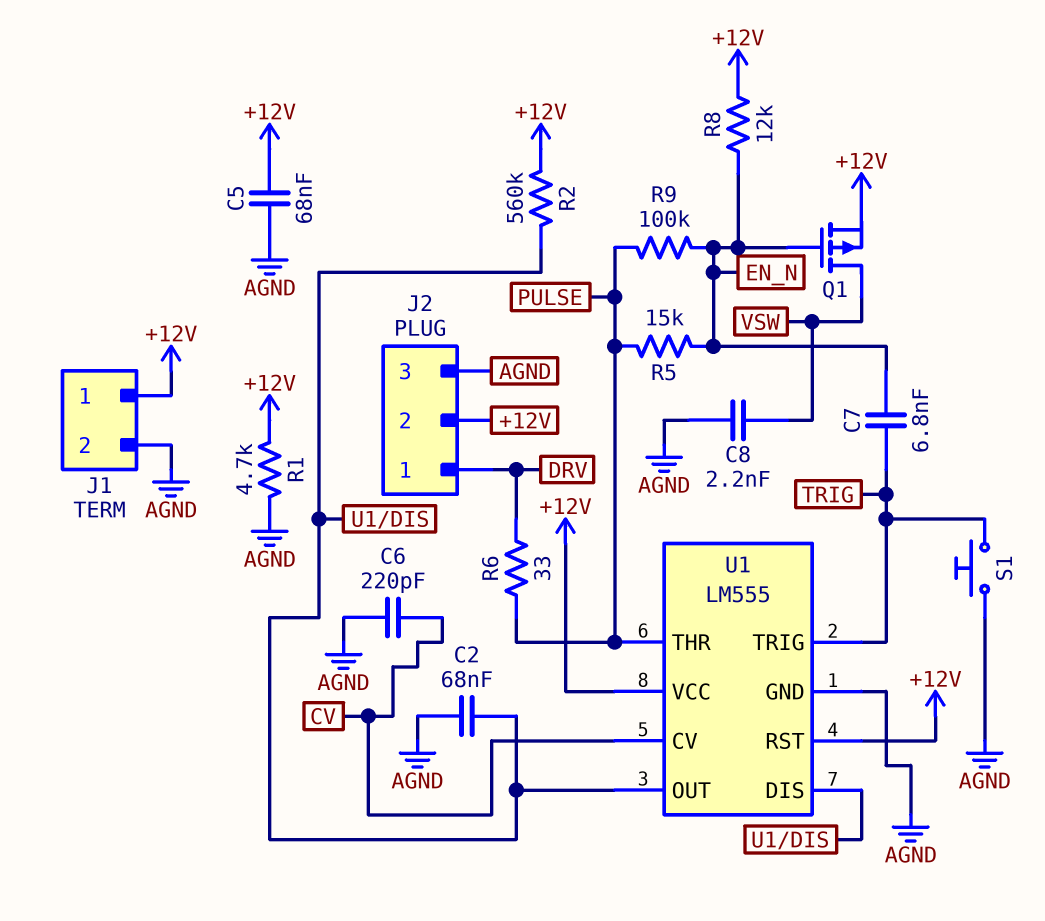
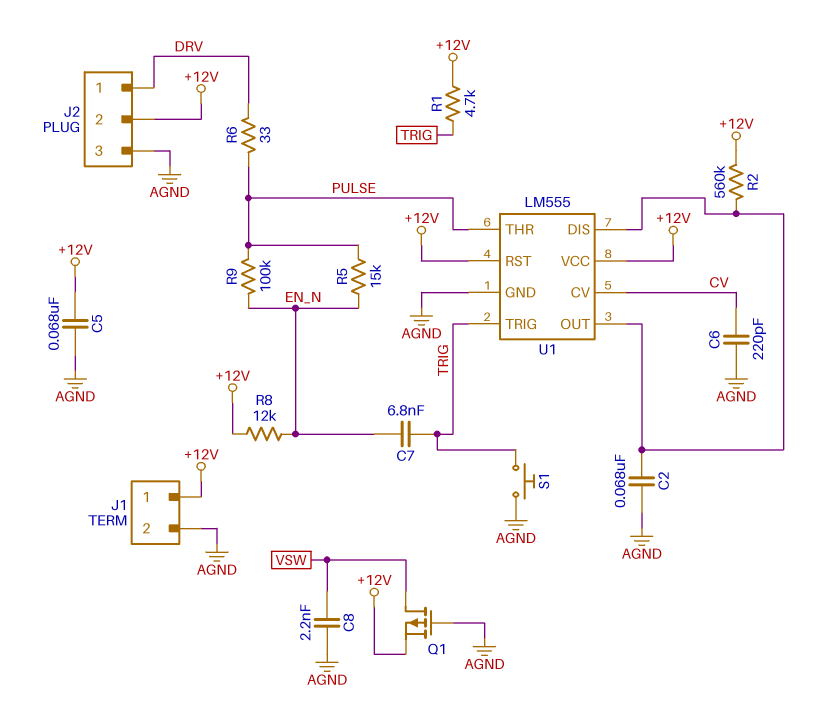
Q1: PMOS (G EN_N, D VSW, S +12V) -> PMOS (G AGND, D VSW, S +12V)
R1: 4.7k (+12V, AGND) -> 4.7k (+12V, TRIG)

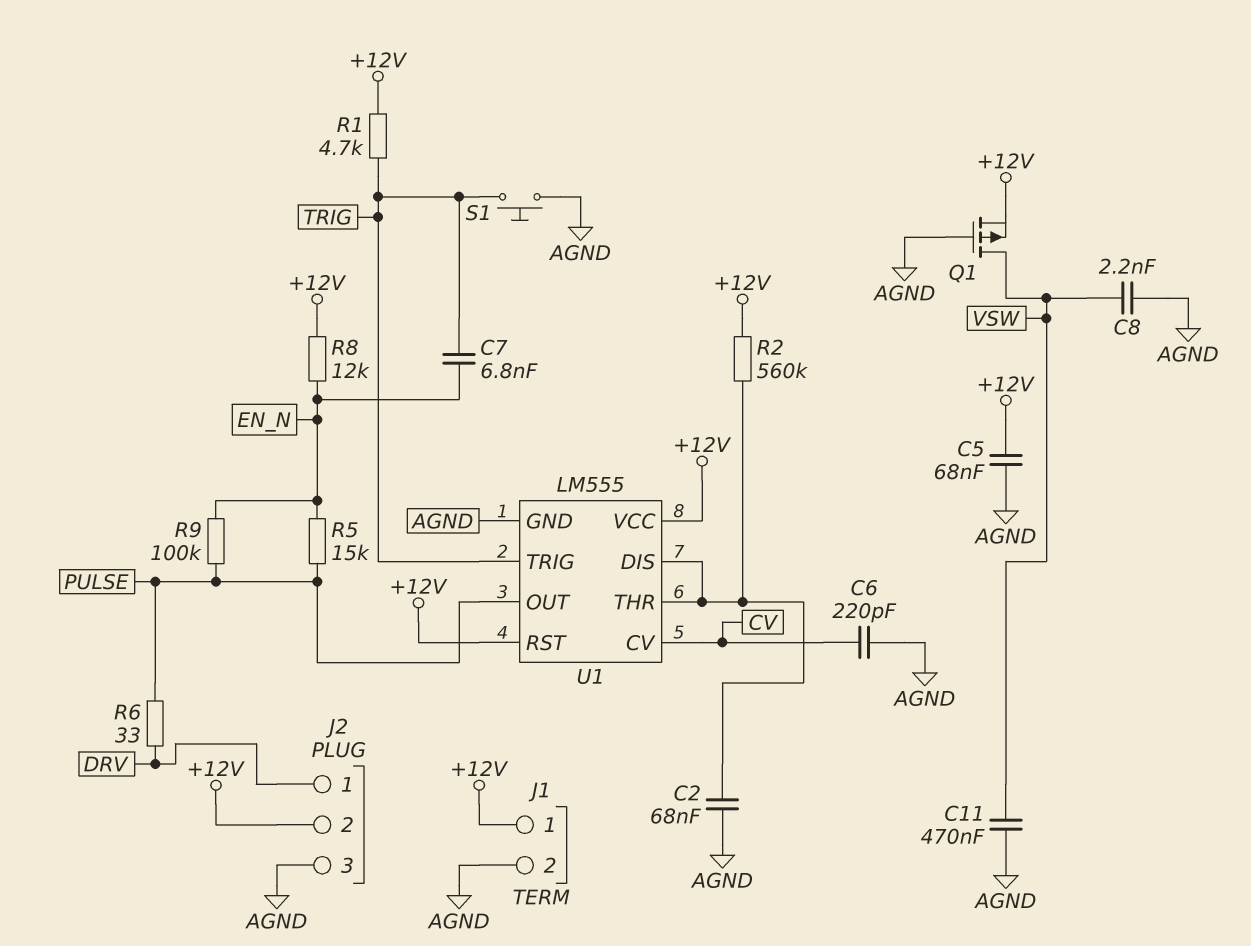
C11: none -> 470nF (AGND, VSW)
U1 pin OUT: U1/DIS -> PULSE
U1 pin THR: PULSE -> U1/DIS

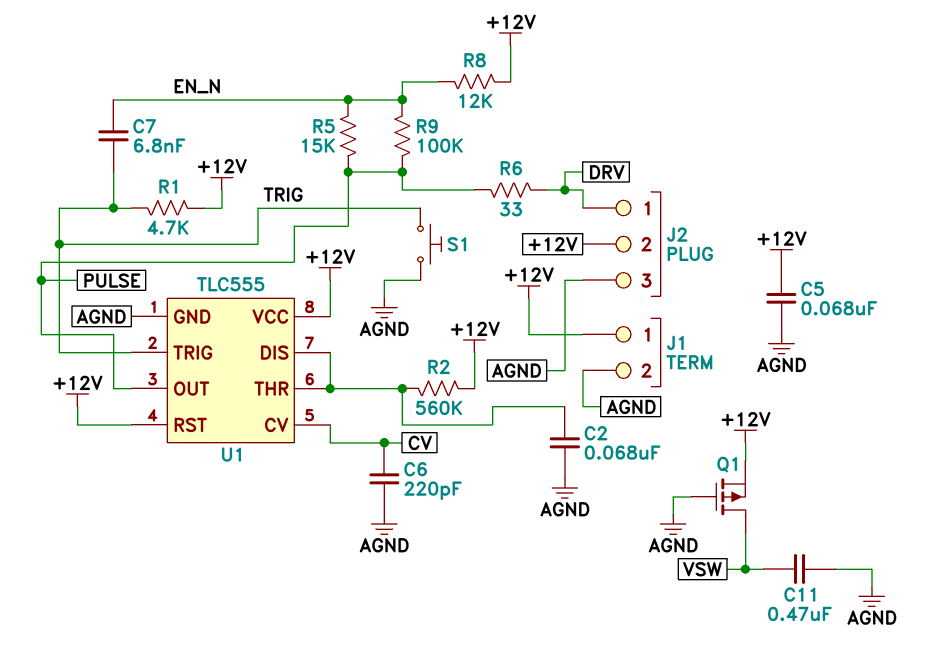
C8: 2.2nF (AGND, VSW) -> none
U1: LM555 -> TLC555

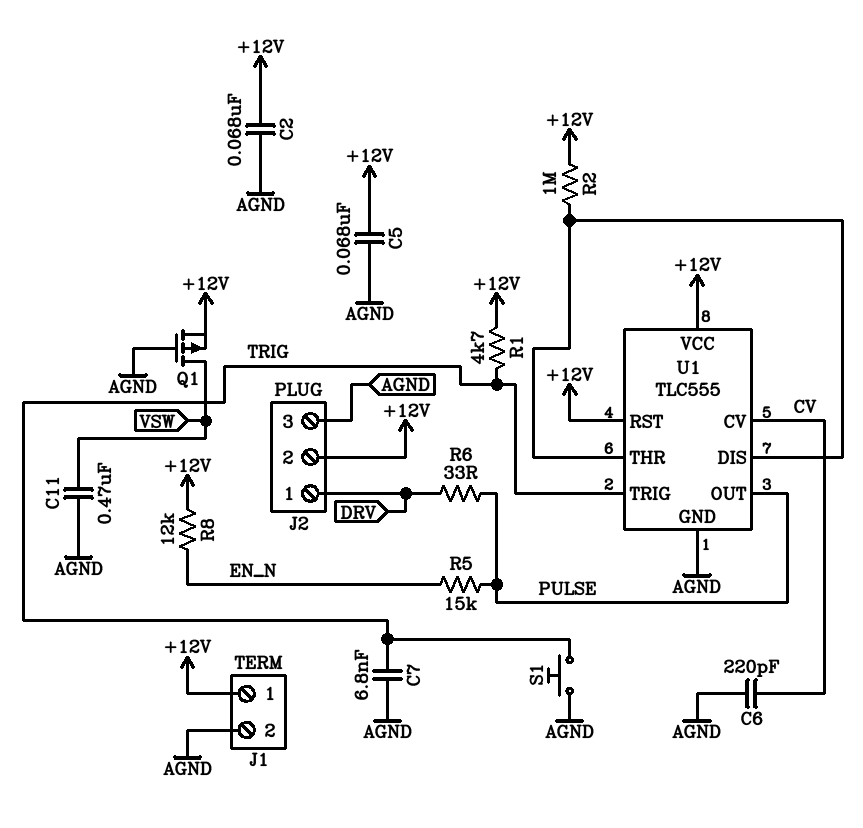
C2: 68nF (AGND, U1/DIS) -> 68nF (+12V, AGND)
C7: 6.8nF (EN_N, TRIG) -> 6.8nF (AGND, TRIG)
R2: 560k (+12V, U1/DIS) -> 1M (+12V, U1/DIS)
R9: 100k (EN_N, PULSE) -> none

